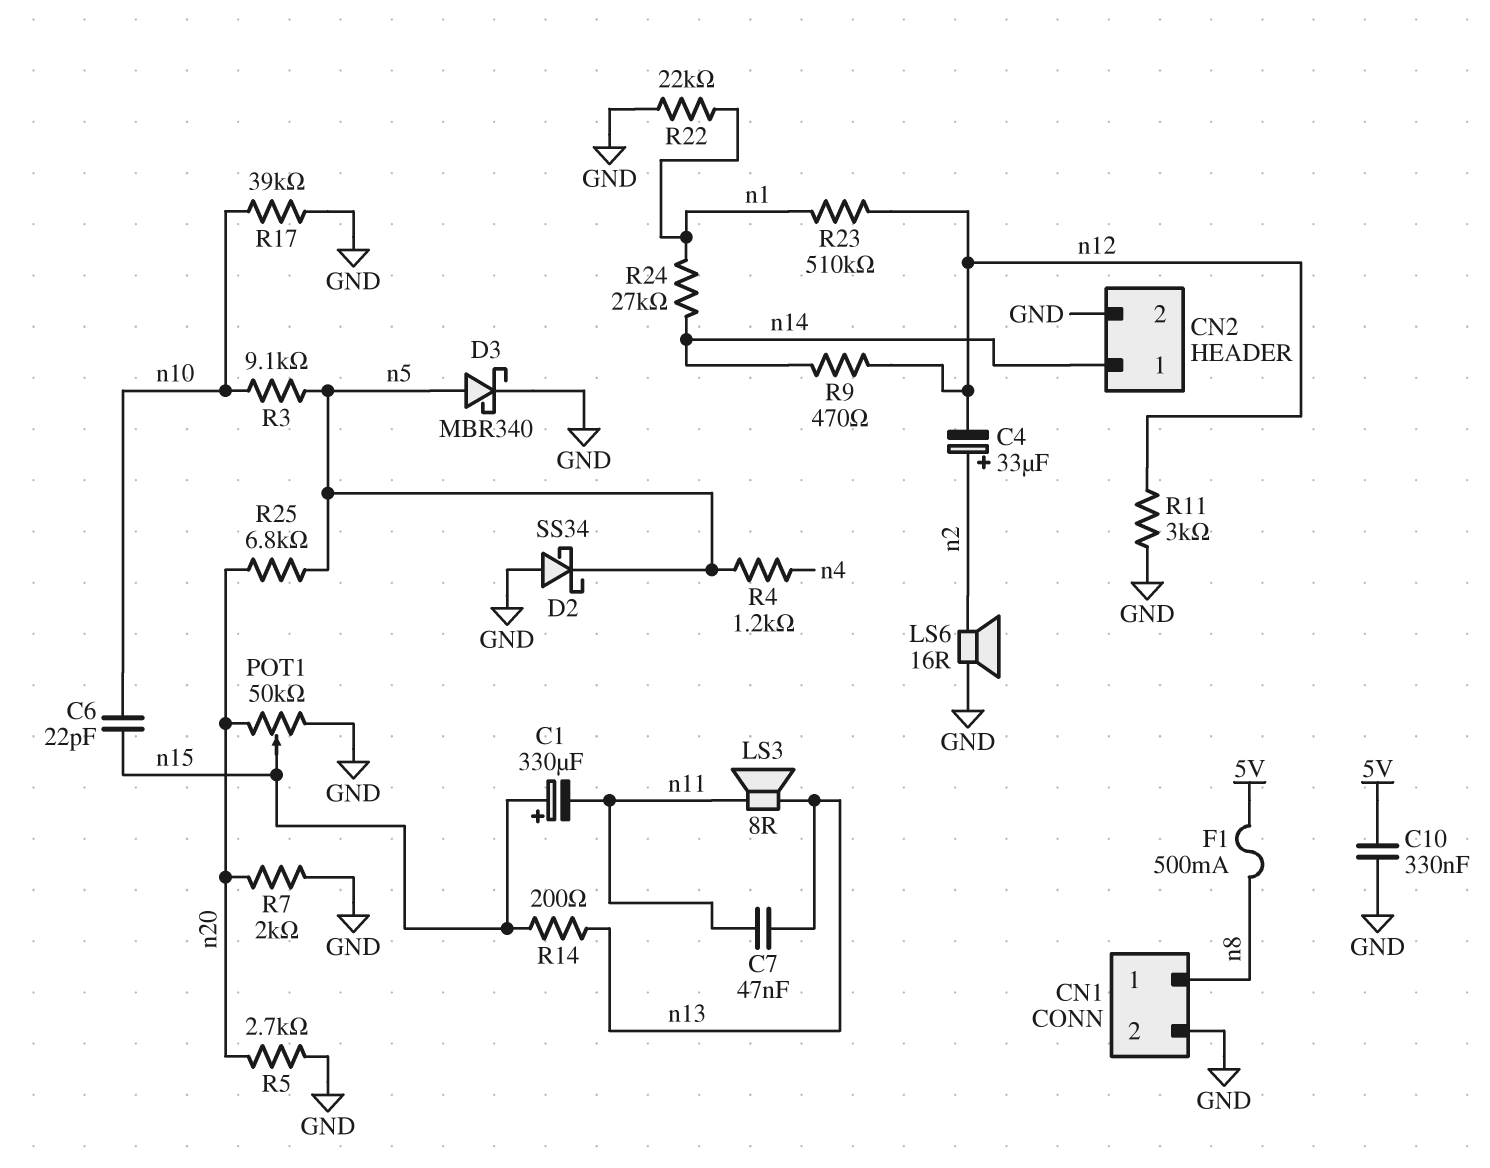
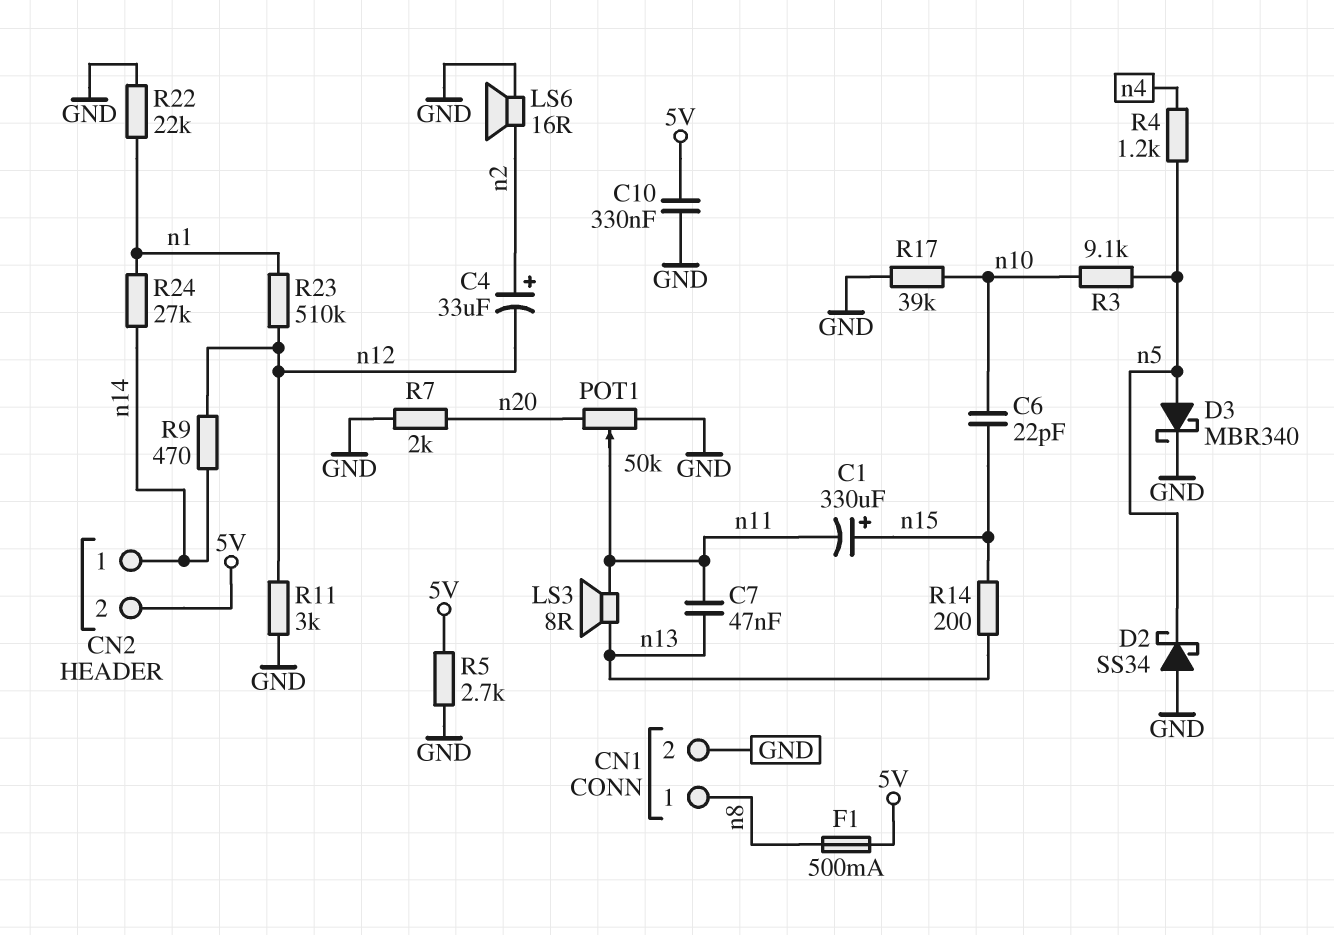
CN2 pin 2: GND -> 5V
POT1: 50k (GND, n20, wiper n15) -> 50k (GND, n20, wiper n11)
R5: 2.7k (GND, n20) -> 2.7k (5V, GND)
R25: 6.8k (n5, n20) -> none

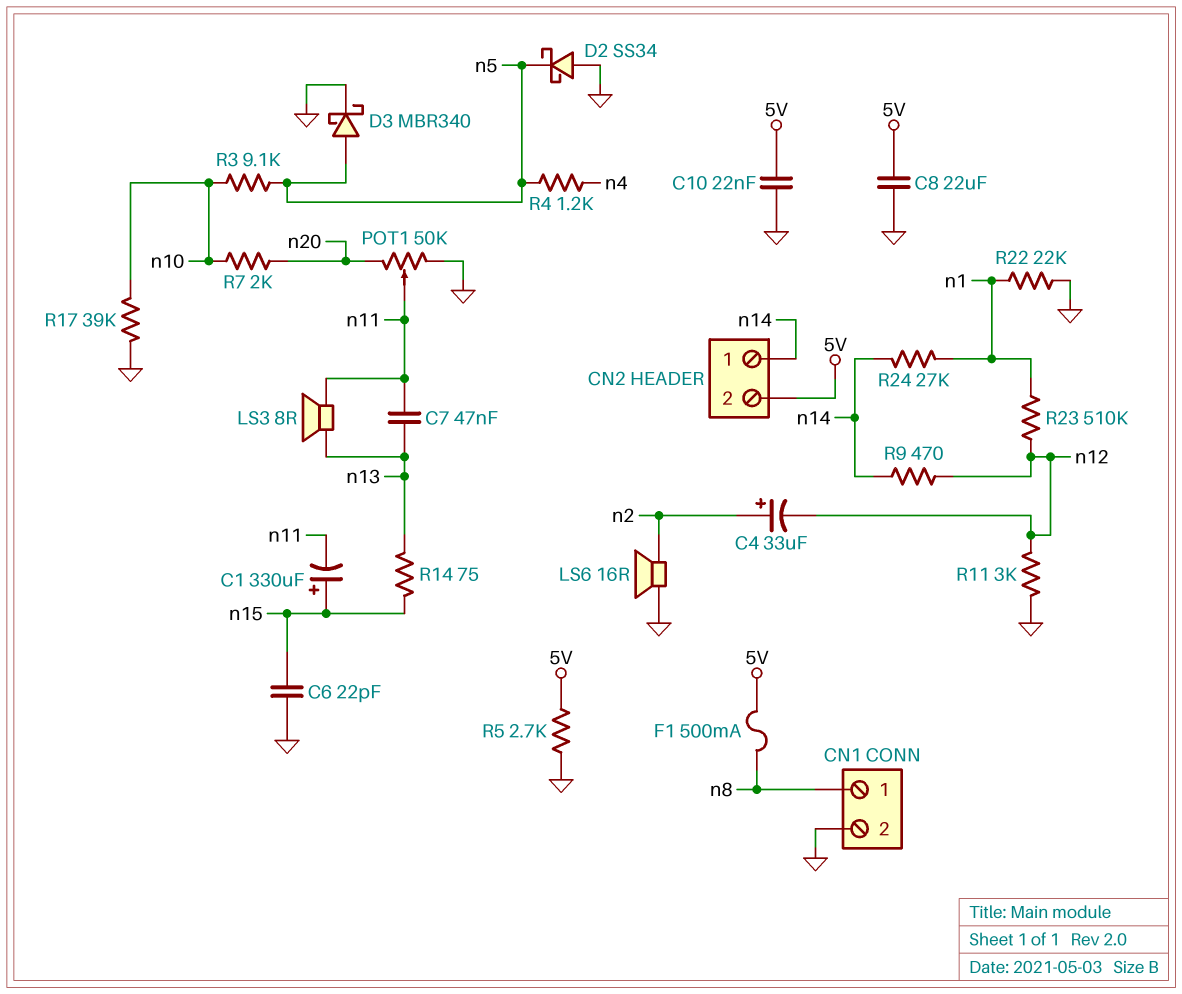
C6: 22pF (n10, n15) -> 22pF (GND, n15)
C8: none -> 22uF (5V, GND)
C10: 330nF (5V, GND) -> 22nF (5V, GND)
R7: 2k (GND, n20) -> 2k (n10, n20)
R14: 200 (n13, n15) -> 75 (n13, n15)

